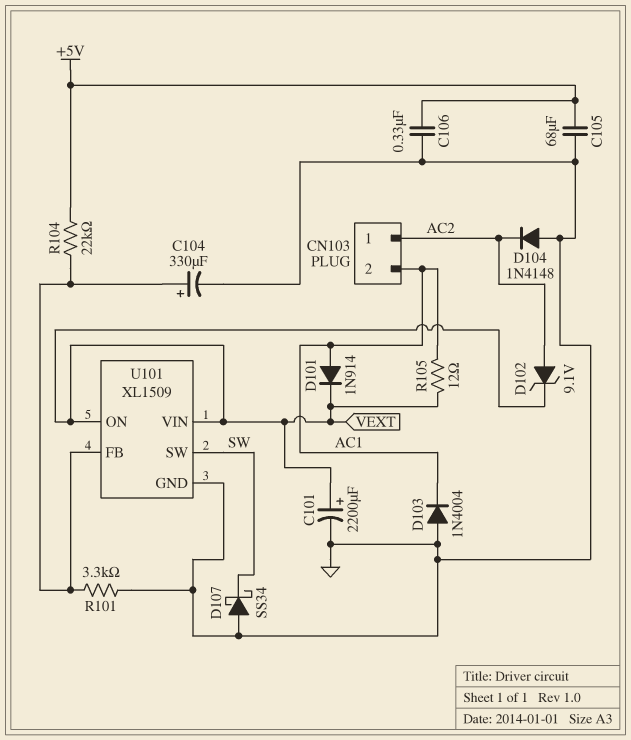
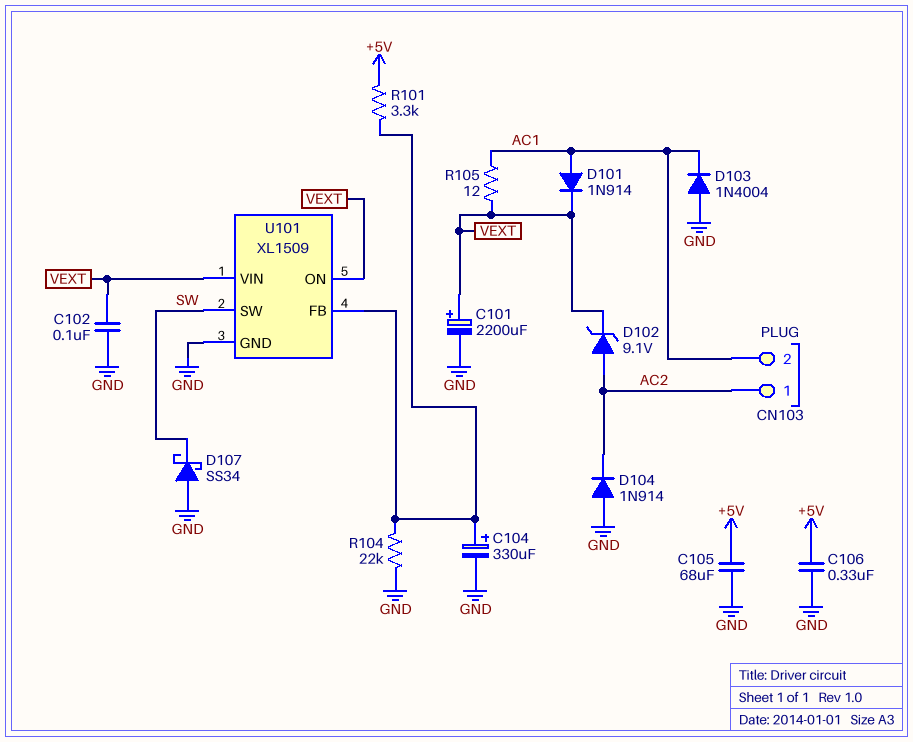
C102: none -> 100nF (GND, VEXT)
D104: diode 1N4148 (A GND, K AC2) -> diode 1N914 (A GND, K AC2)
R101: 3.3k (GND, U101/FB) -> 3.3k (+5V, U101/FB)
R104: 22k (+5V, U101/FB) -> 22k (GND, U101/FB)

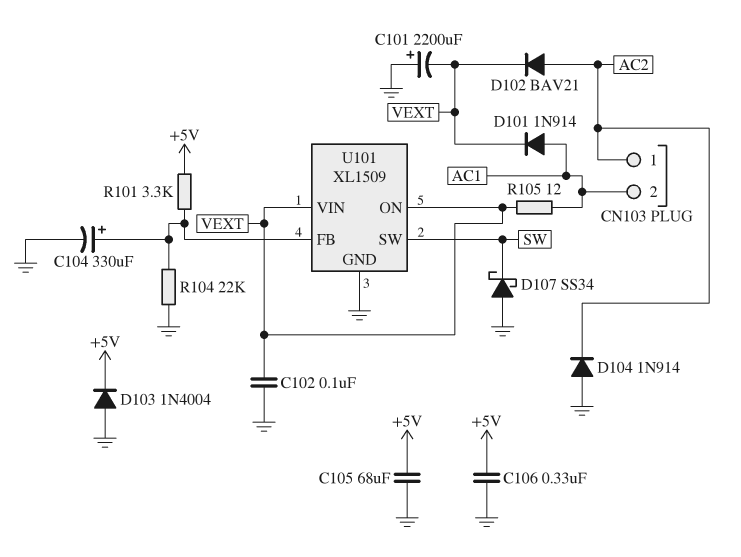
C101: 2200uF (plus VEXT, minus GND) -> 2200uF (plus GND, minus VEXT)
D102: zener 9.1V (A AC2, K VEXT) -> diode BAV21 (A AC2, K VEXT)
D103: diode 1N4004 (A GND, K AC1) -> diode 1N4004 (A GND, K +5V)

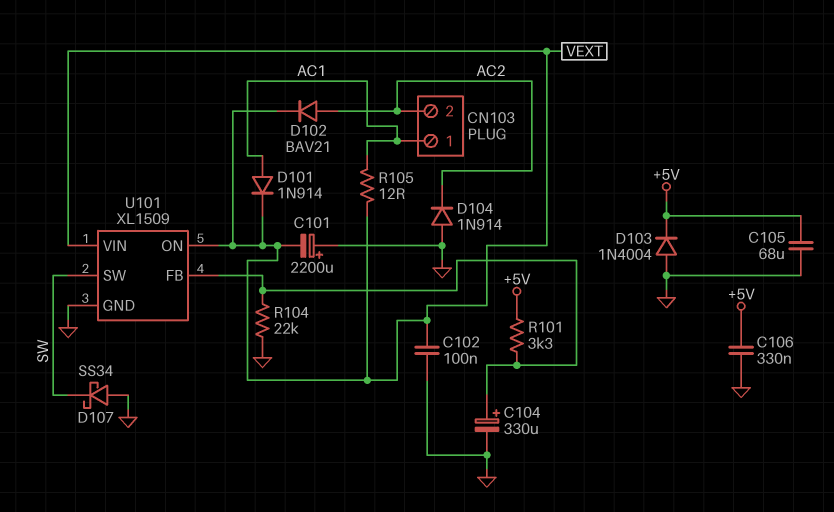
CN103 pin 1: AC2 -> AC1
CN103 pin 2: AC1 -> AC2

